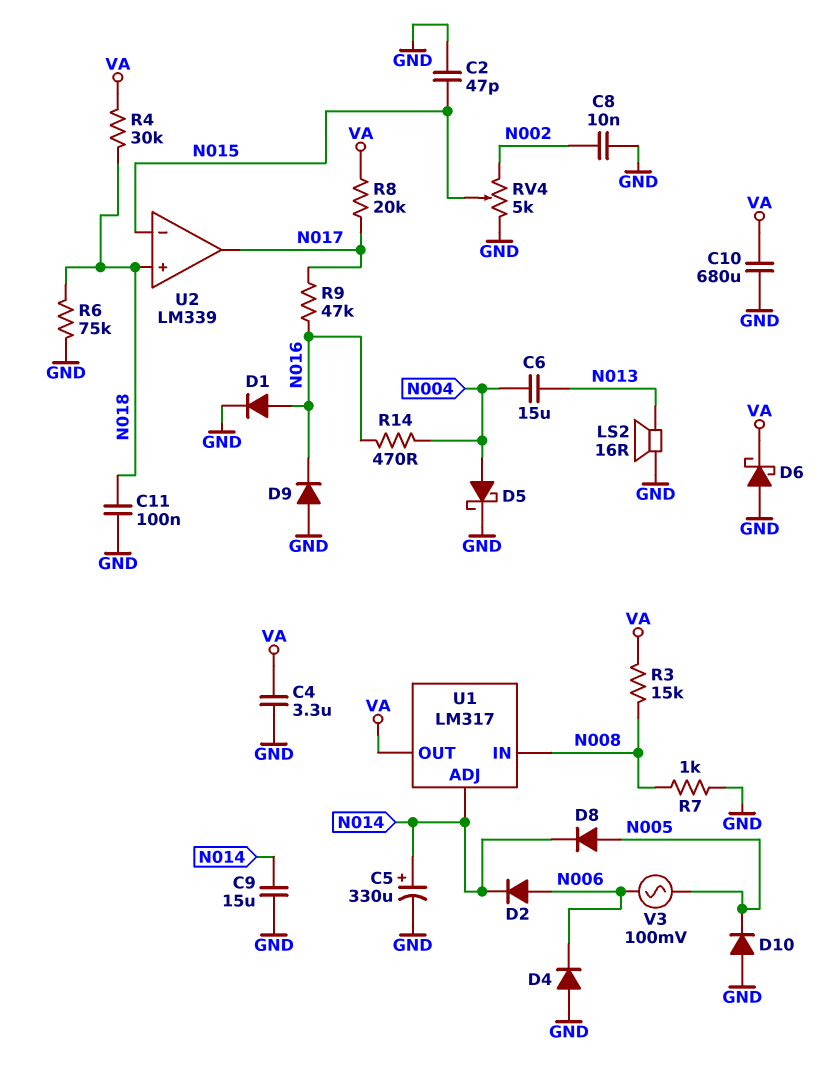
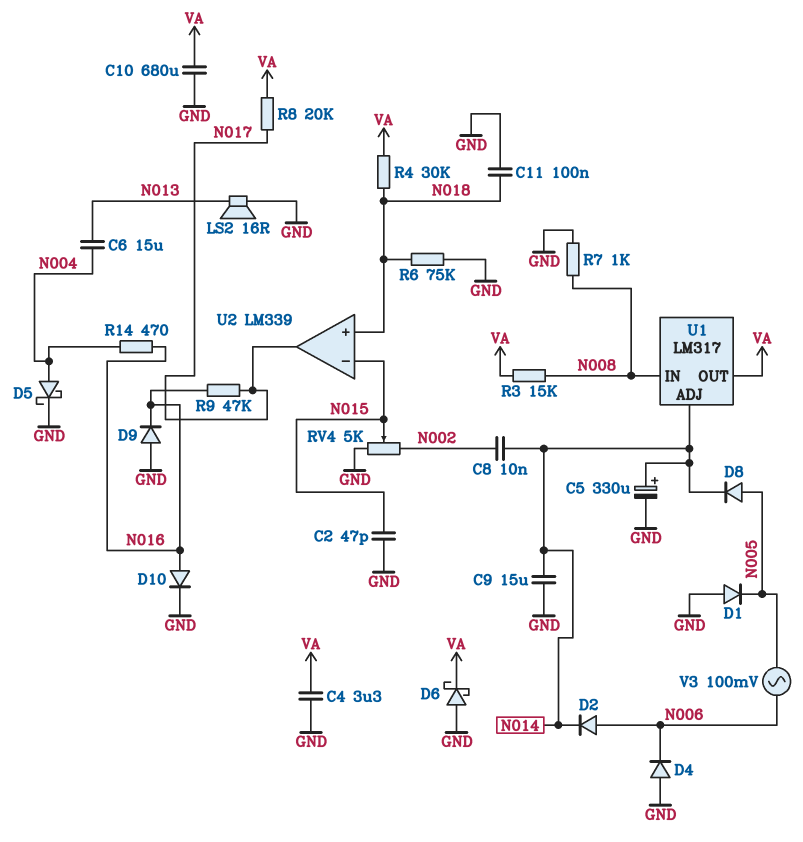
C8: 10nF (GND, N002) -> 10nF (N002, N014)
D1: diode (A N016, K GND) -> diode (A GND, K N005)
D10: diode (A GND, K N005) -> diode (A N016, K GND)

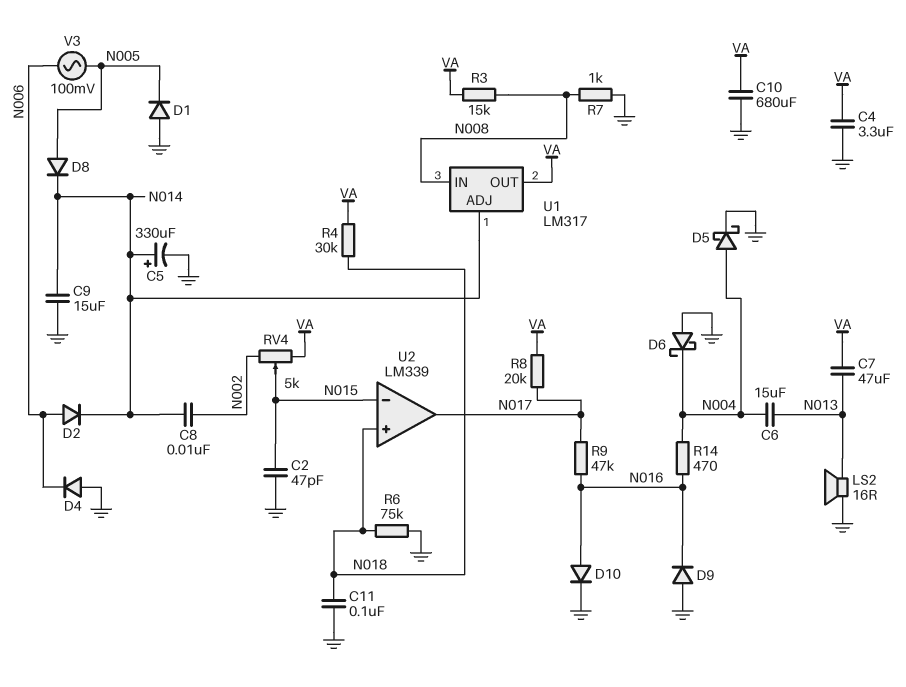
C7: none -> 47uF (N013, VA)
D6: schottky (A GND, K VA) -> schottky (A GND, K N004)
RV4: 5k (GND, N002, wiper N015) -> 5k (N002, VA, wiper N015)

